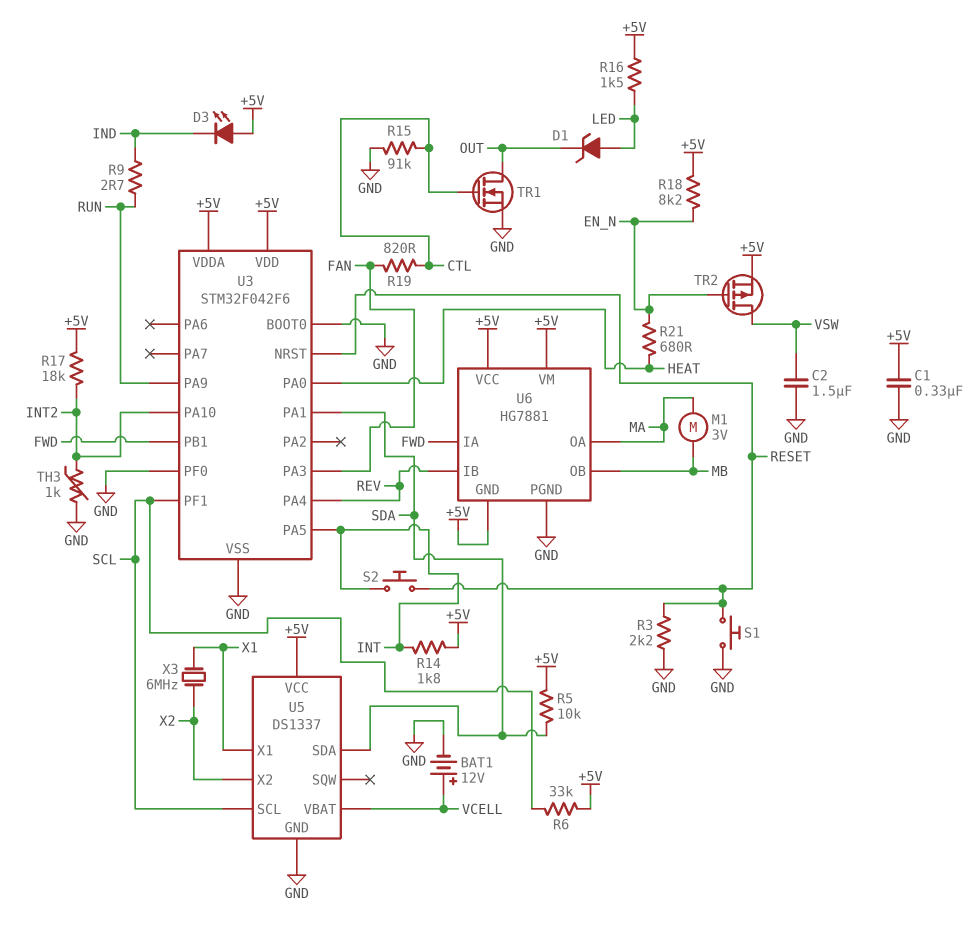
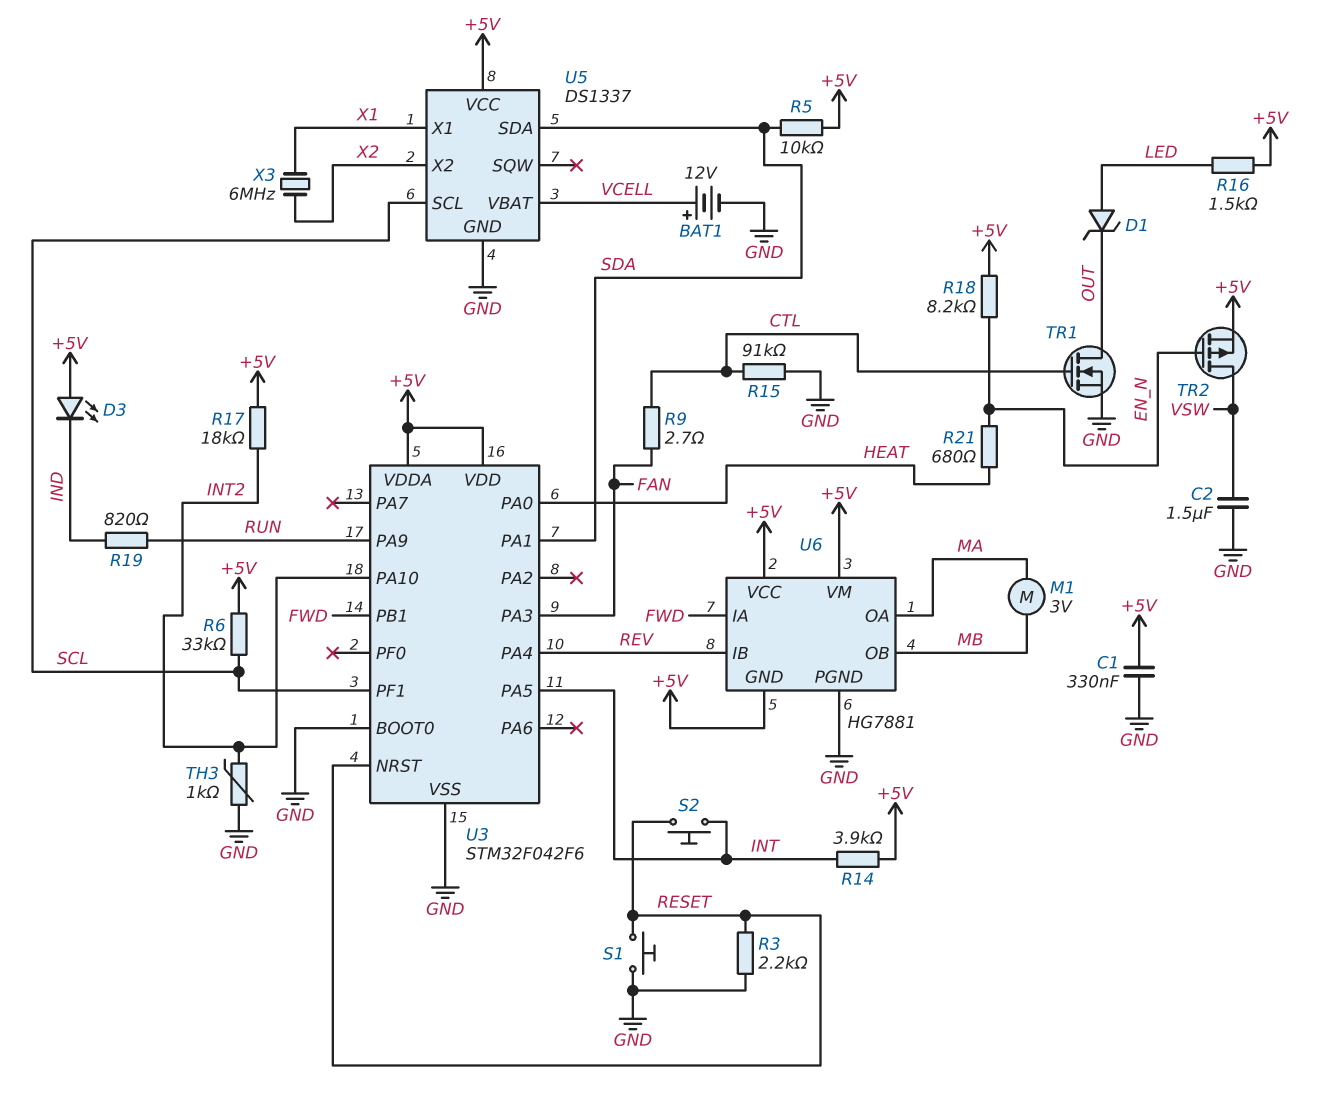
R9: 2.7 (IND, RUN) -> 2.7 (CTL, FAN)
R14: 1.8k (+5V, INT) -> 3.9k (+5V, INT)
R19: 820 (CTL, FAN) -> 820 (IND, RUN)
U3 pin PF0: GND -> none

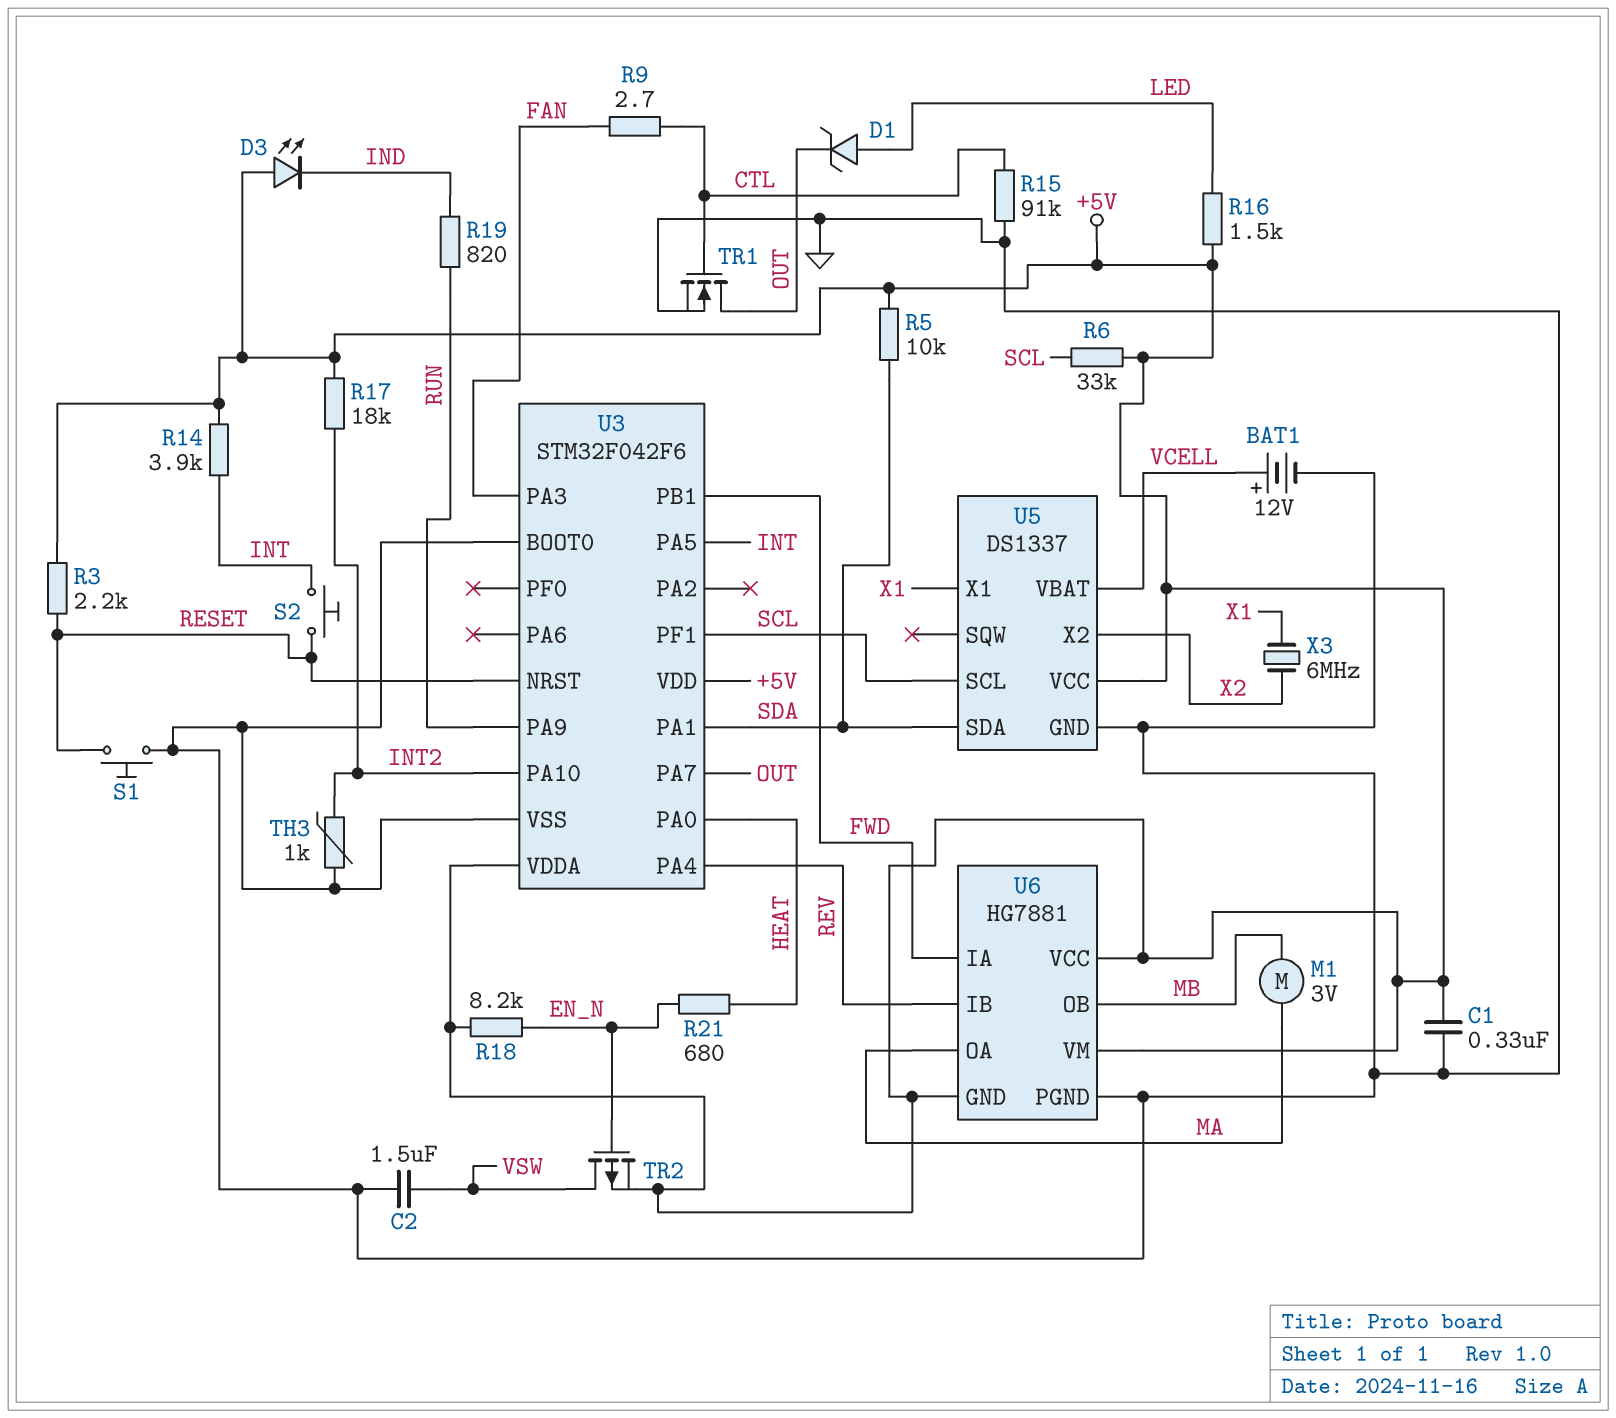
R3: 2.2k (GND, RESET) -> 2.2k (+5V, RESET)
U3 pin PA7: none -> OUT

